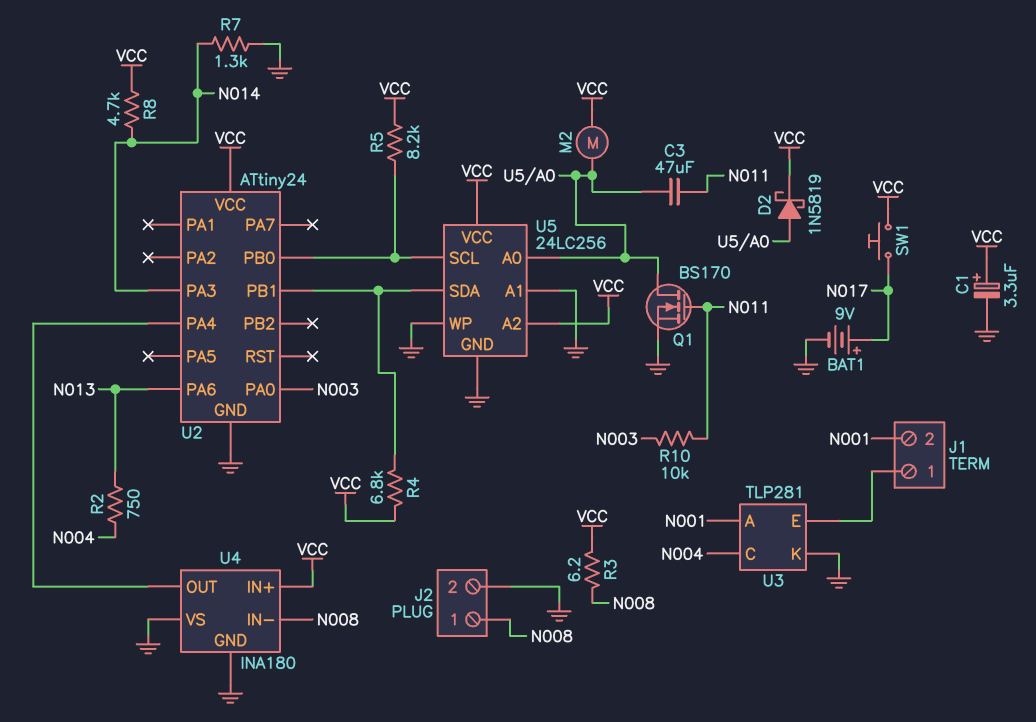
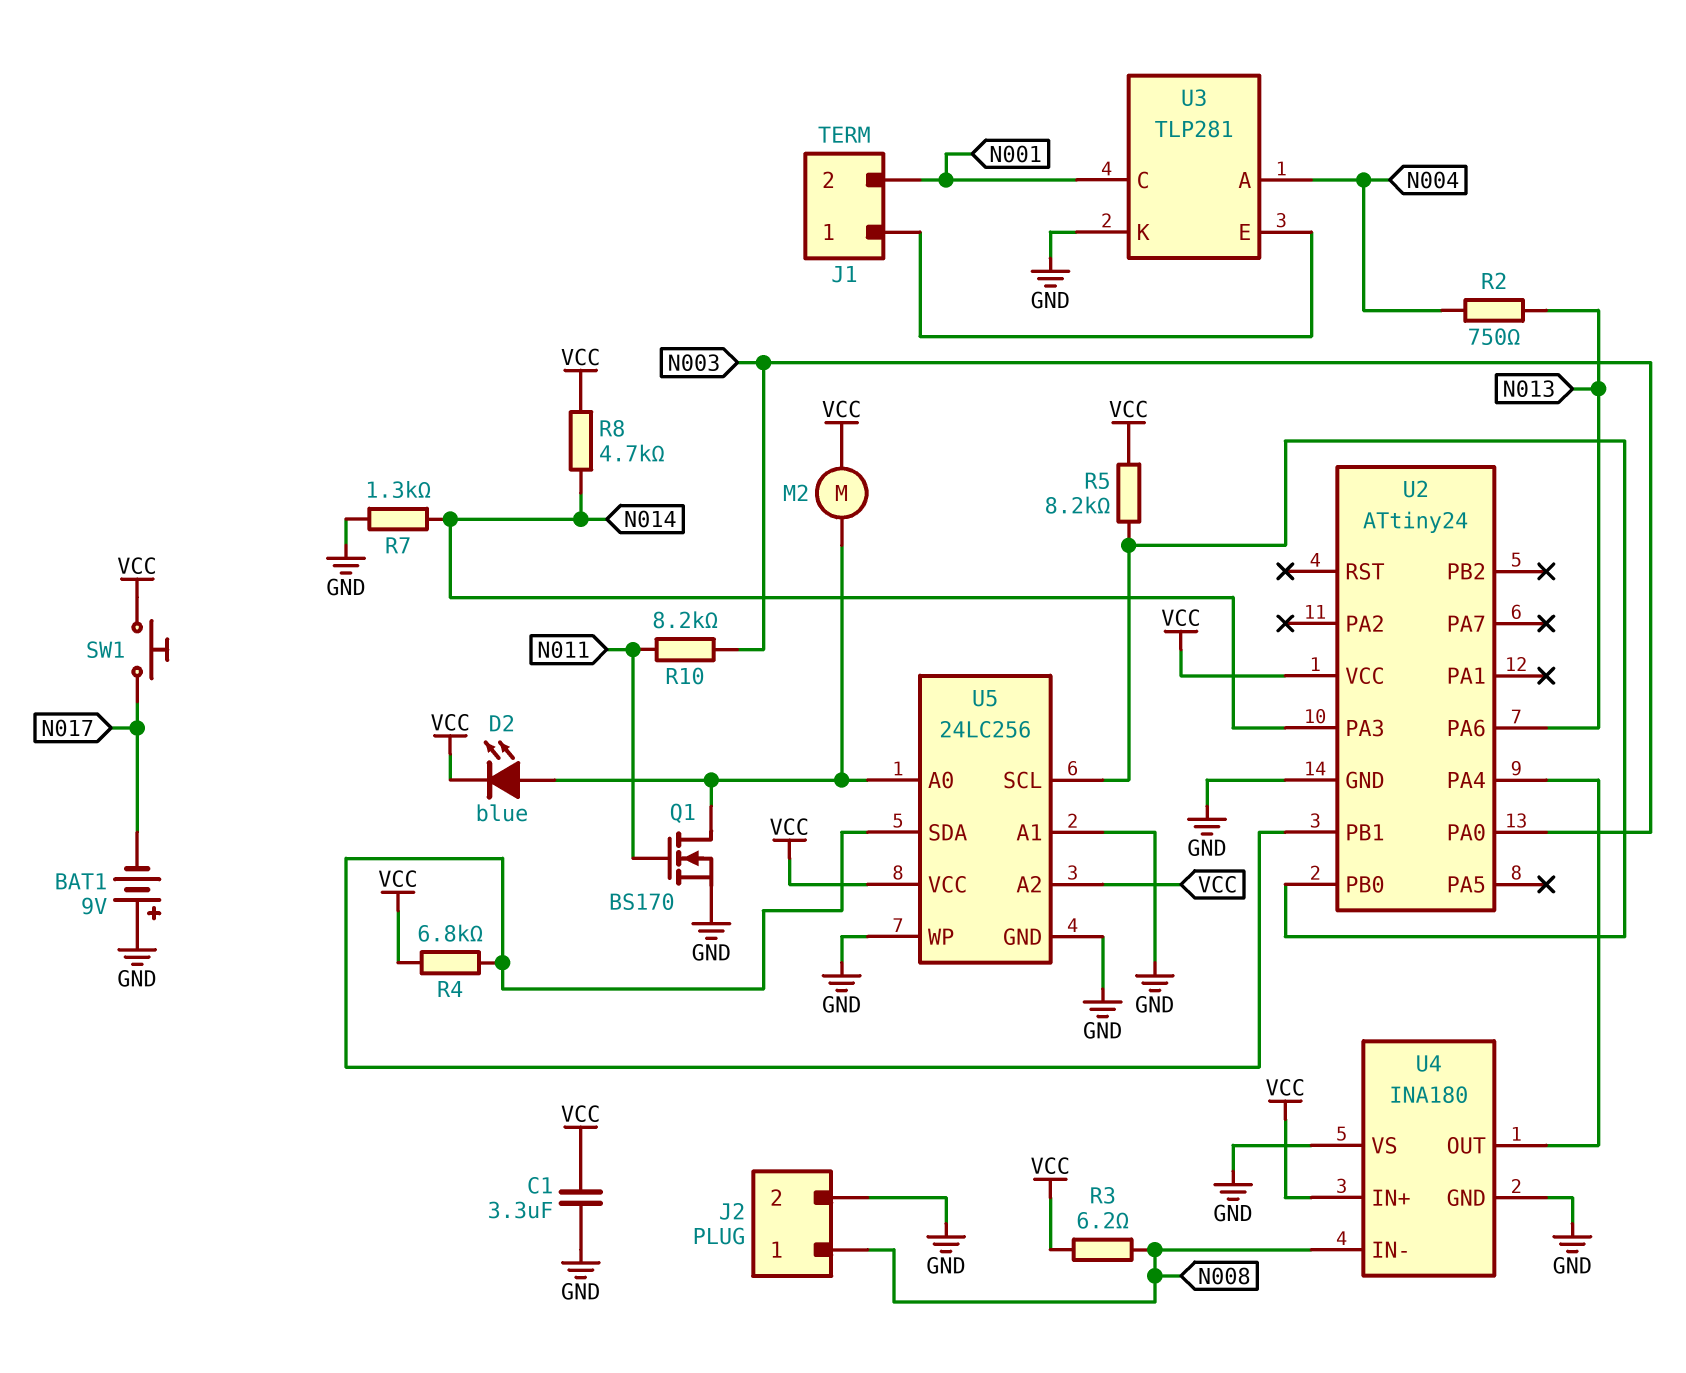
BAT1: 9V (plus N017, minus GND) -> 9V (plus GND, minus N017)
C1: 3.3uF (plus VCC, minus GND) -> 3.3uF (GND, VCC)
C3: 47uF (N011, U5/A0) -> none
D2: schottky 1N5819 (A U5/A0, K VCC) -> LED blue (A U5/A0, K VCC)
R10: 10k (N003, N011) -> 8.2k (N003, N011)
U3 pin A: N001 -> N004
U3 pin C: N004 -> N001

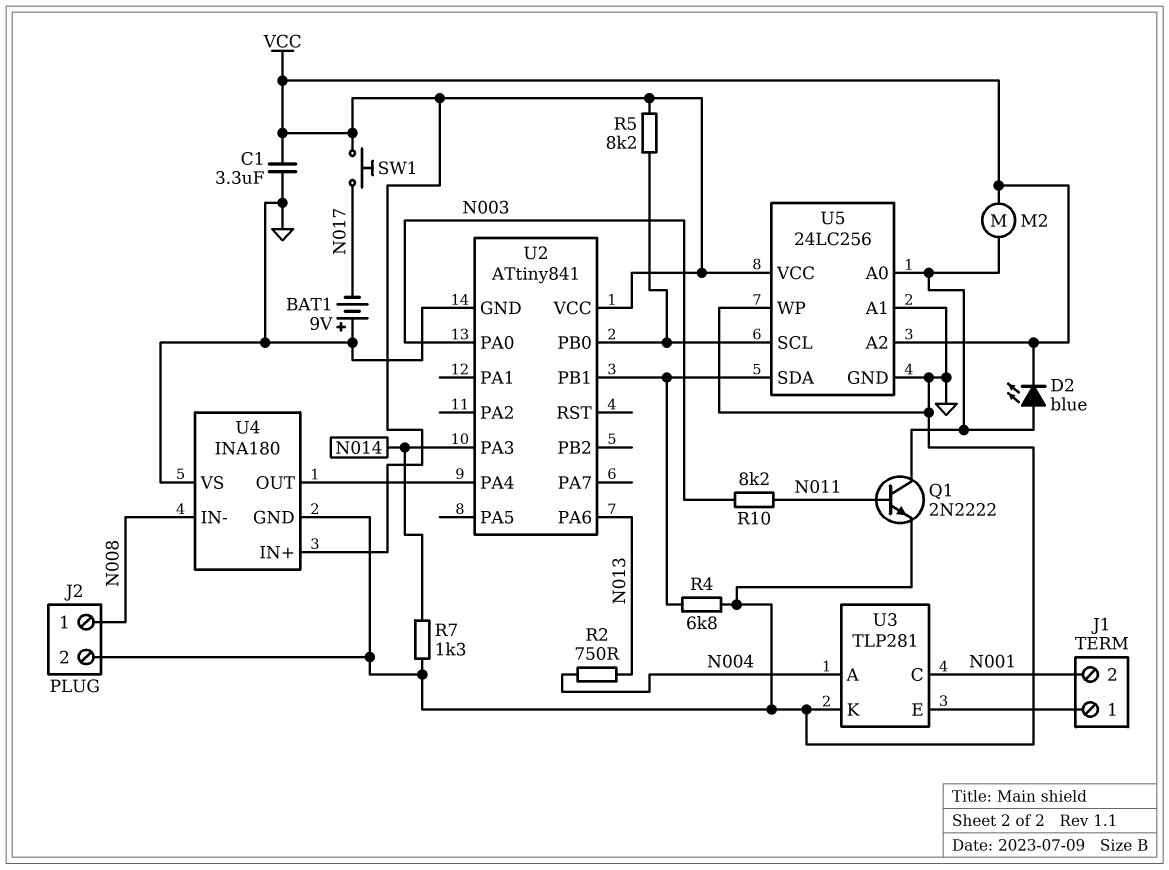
Q1: NMOS BS170 (G N011, D U5/A0, S GND) -> NPN 2N2222 (B N011, C U5/A0, E GND)
R3: 6.2 (N008, VCC) -> none
R4: 6.8k (U2/PB1, VCC) -> 6.8k (GND, U2/PB1)
R8: 4.7k (N014, VCC) -> none
U2: ATtiny24 -> ATtiny841

